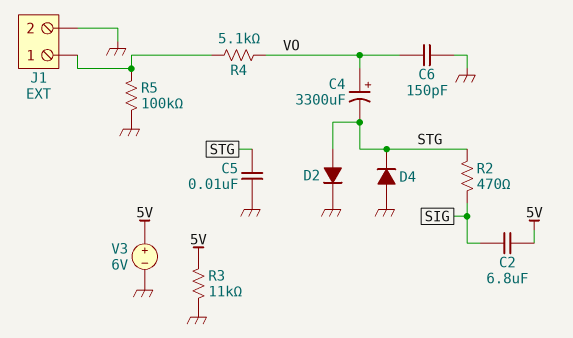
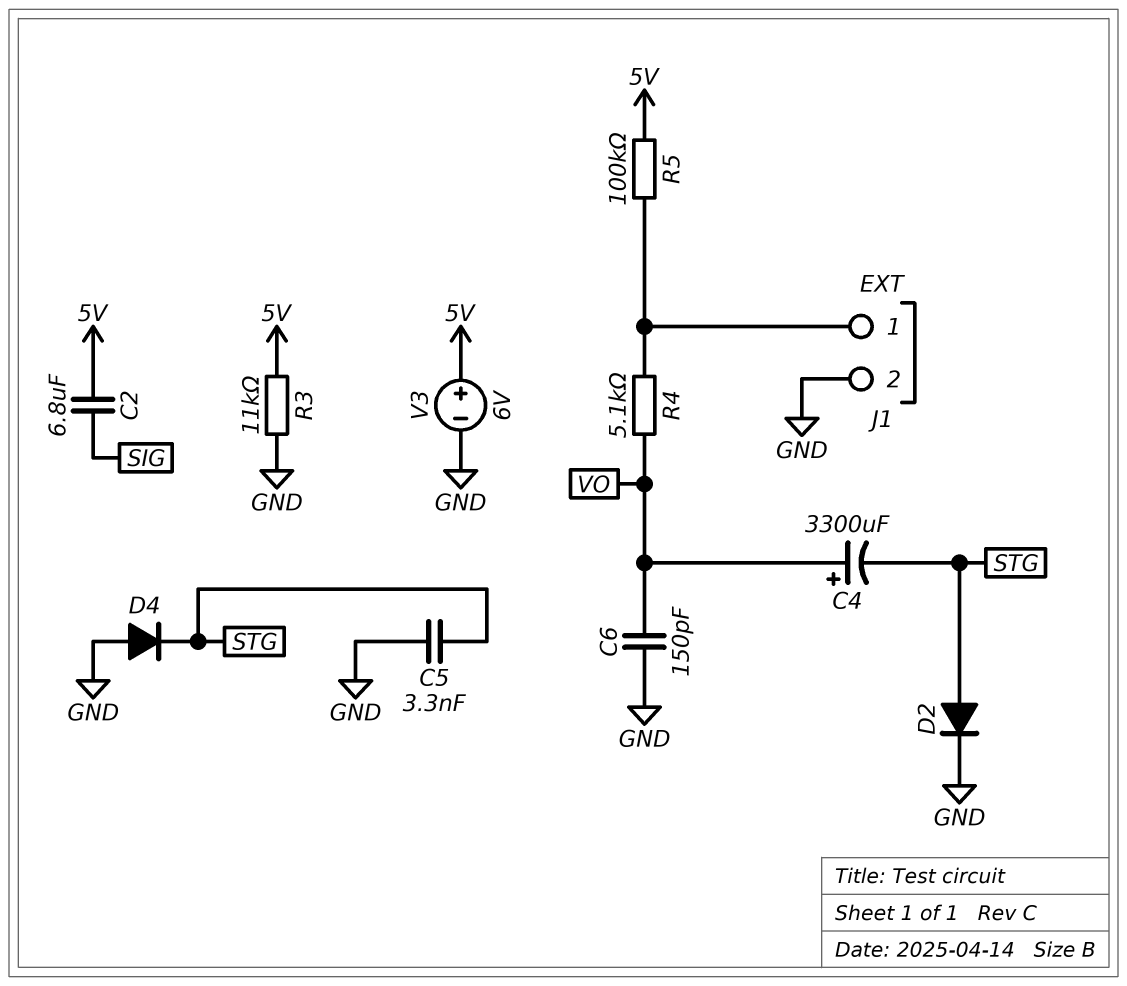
C5: 10nF (GND, STG) -> 3.3nF (GND, STG)
R2: 470 (SIG, STG) -> none
R5: 100k (GND, J1/1) -> 100k (5V, J1/1)

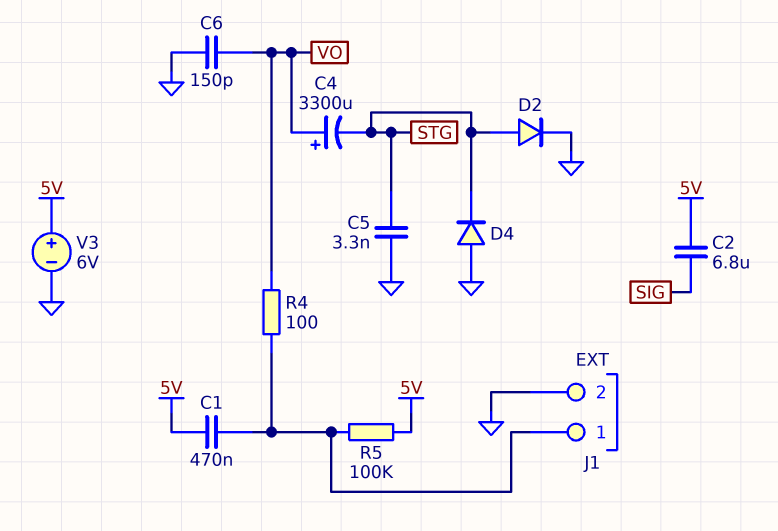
C1: none -> 470nF (5V, J1/1)
R3: 11k (5V, GND) -> none
R4: 5.1k (J1/1, VO) -> 100 (J1/1, VO)

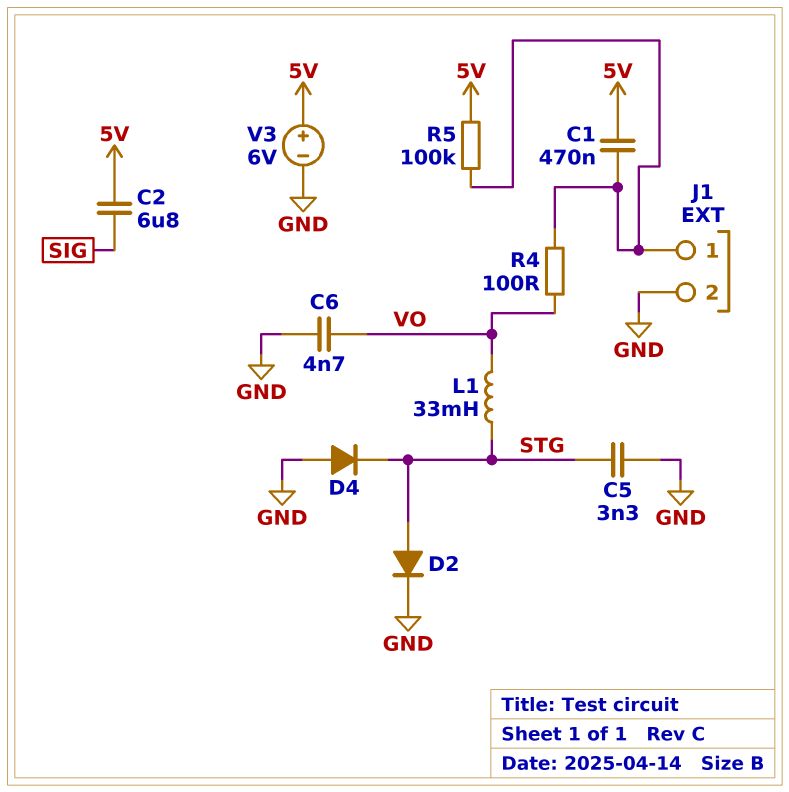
C4: 3300uF (plus VO, minus STG) -> none
C6: 150pF (GND, VO) -> 4.7nF (GND, VO)
L1: none -> 33mH (STG, VO)

